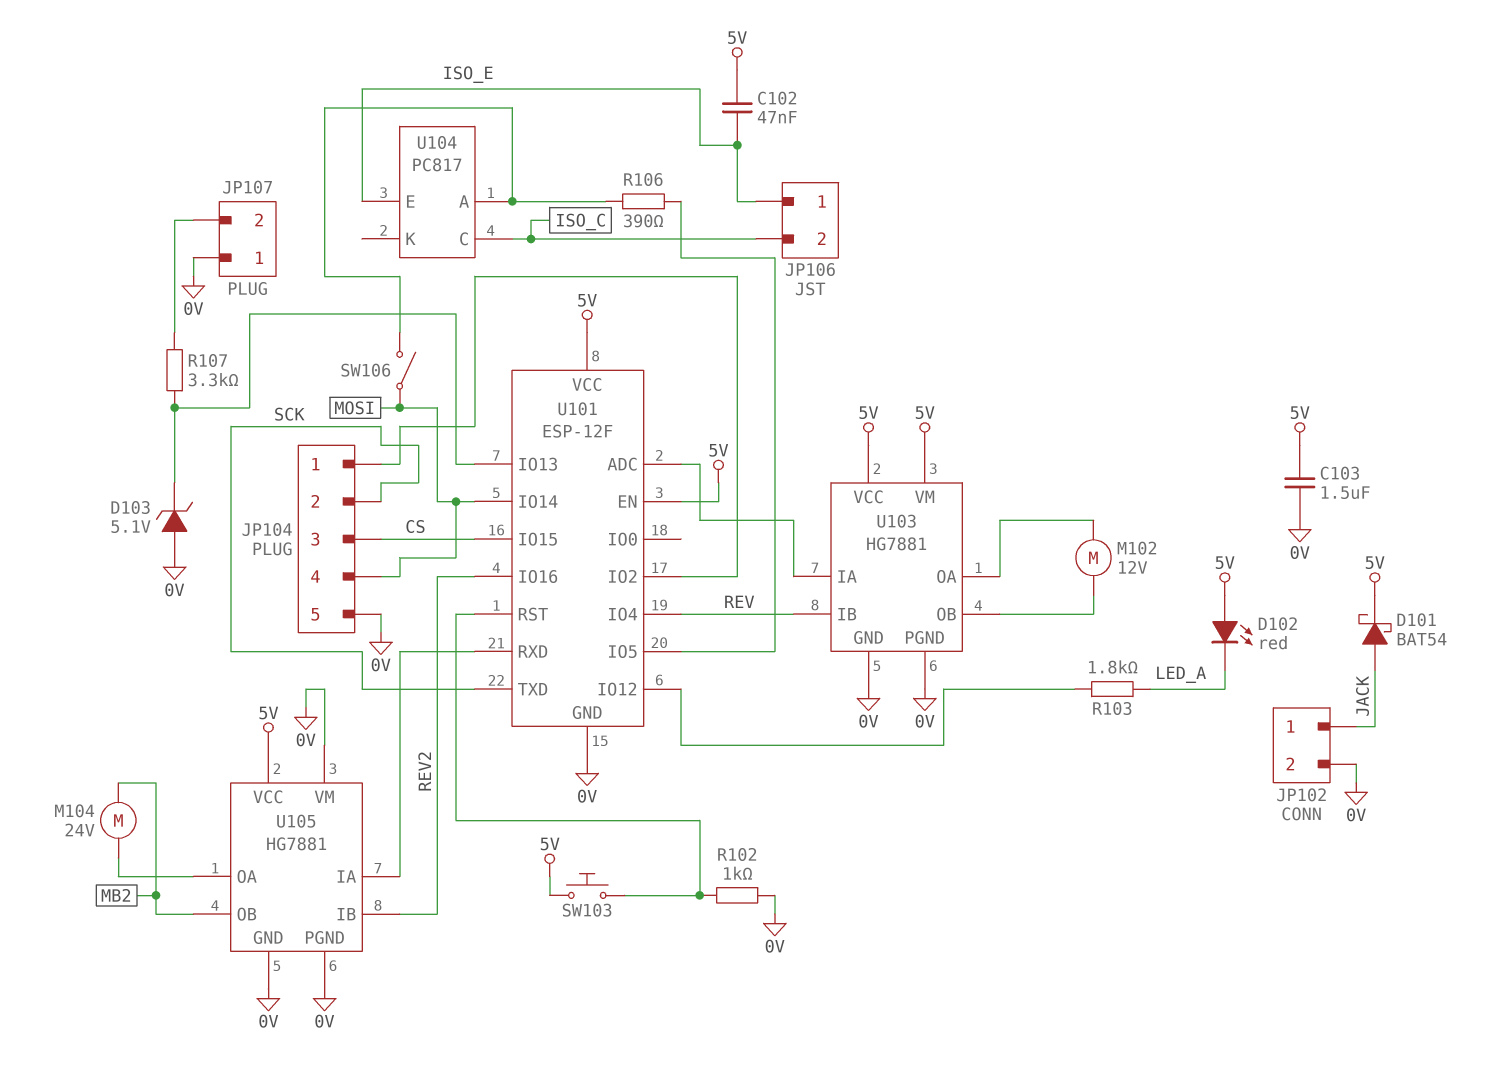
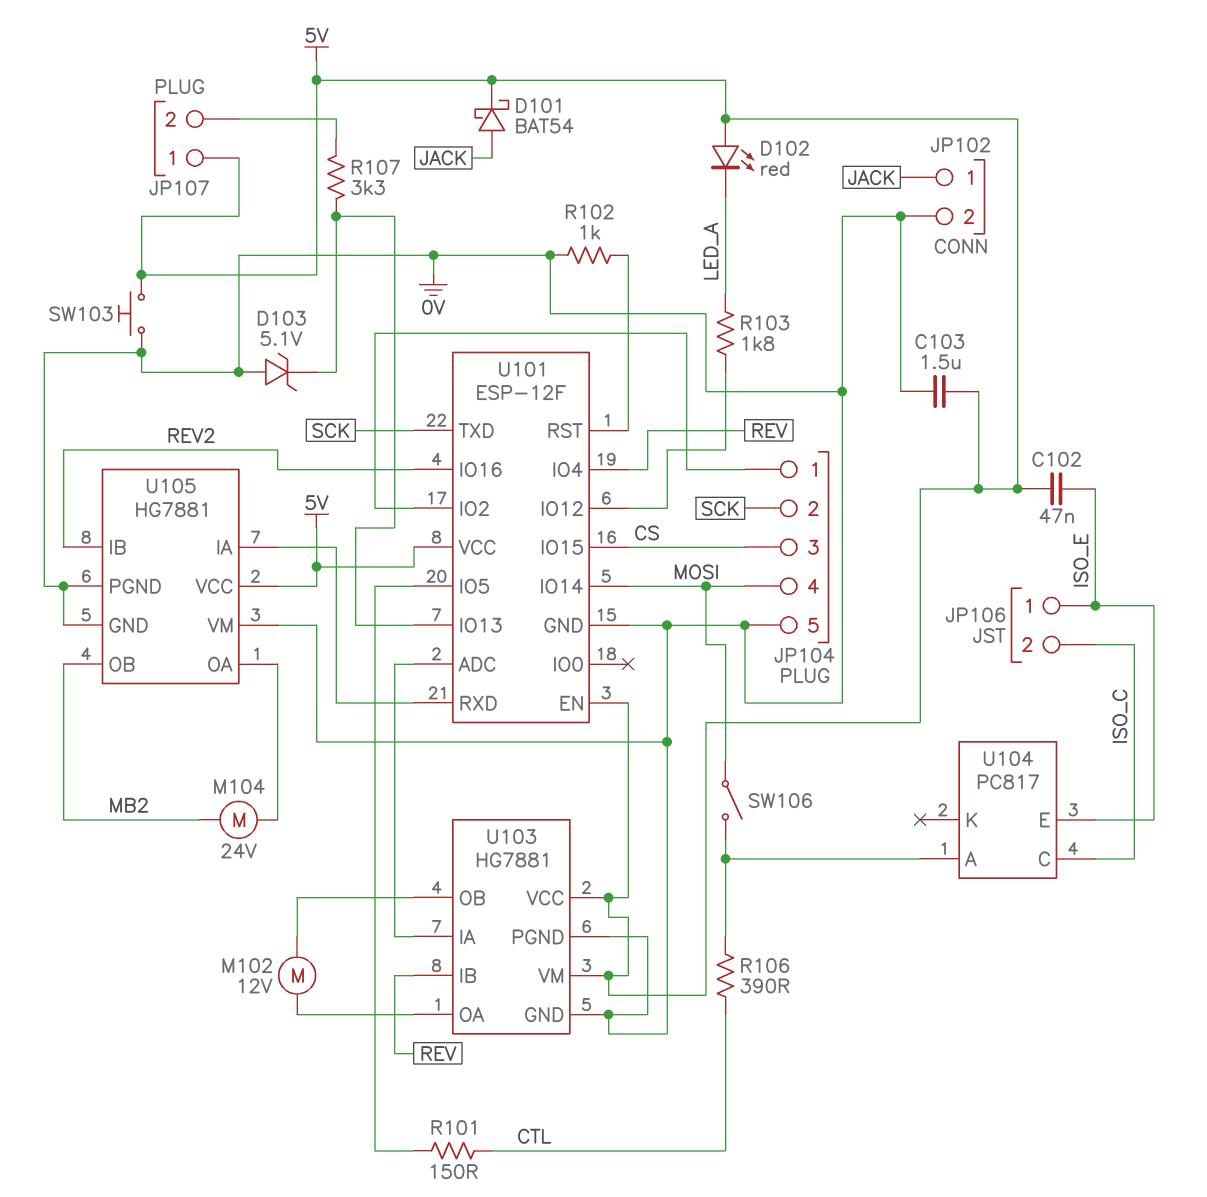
JP107 pin 1: 0V -> 5V
R101: none -> 150 (CTL, U101/IO5)
R106: 390 (U101/IO5, U104/A) -> 390 (CTL, U104/A)
SW103: button (5V, U101/RST) -> button (0V, 5V)

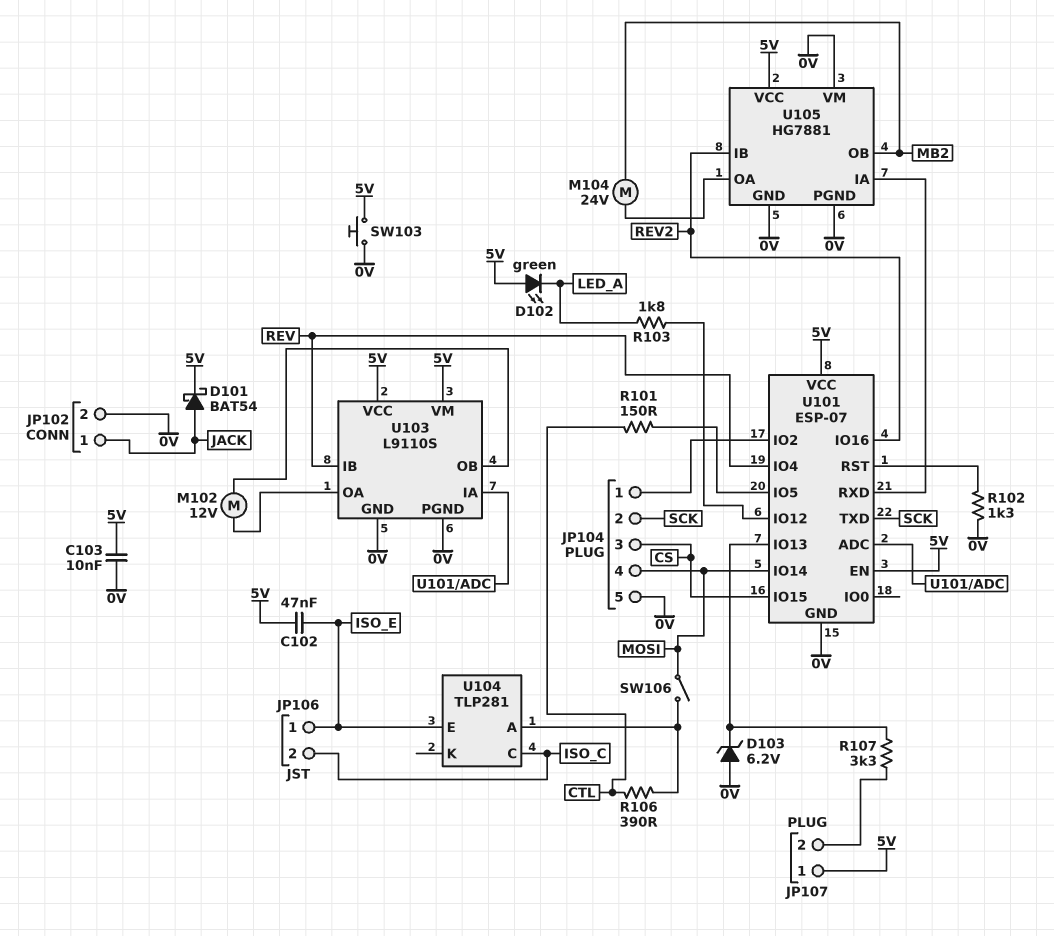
C103: 1.5uF (0V, 5V) -> 10nF (0V, 5V)
D102: LED red (A 5V, K LED_A) -> LED green (A 5V, K LED_A)
D103: zener 5.1V (A 0V, K U101/IO13) -> zener 6.2V (A 0V, K U101/IO13)
R102: 1k (0V, U101/RST) -> 1.3k (0V, U101/RST)
U101: ESP-12F -> ESP-07
U103: HG7881 -> L9110S
U104: PC817 -> TLP281

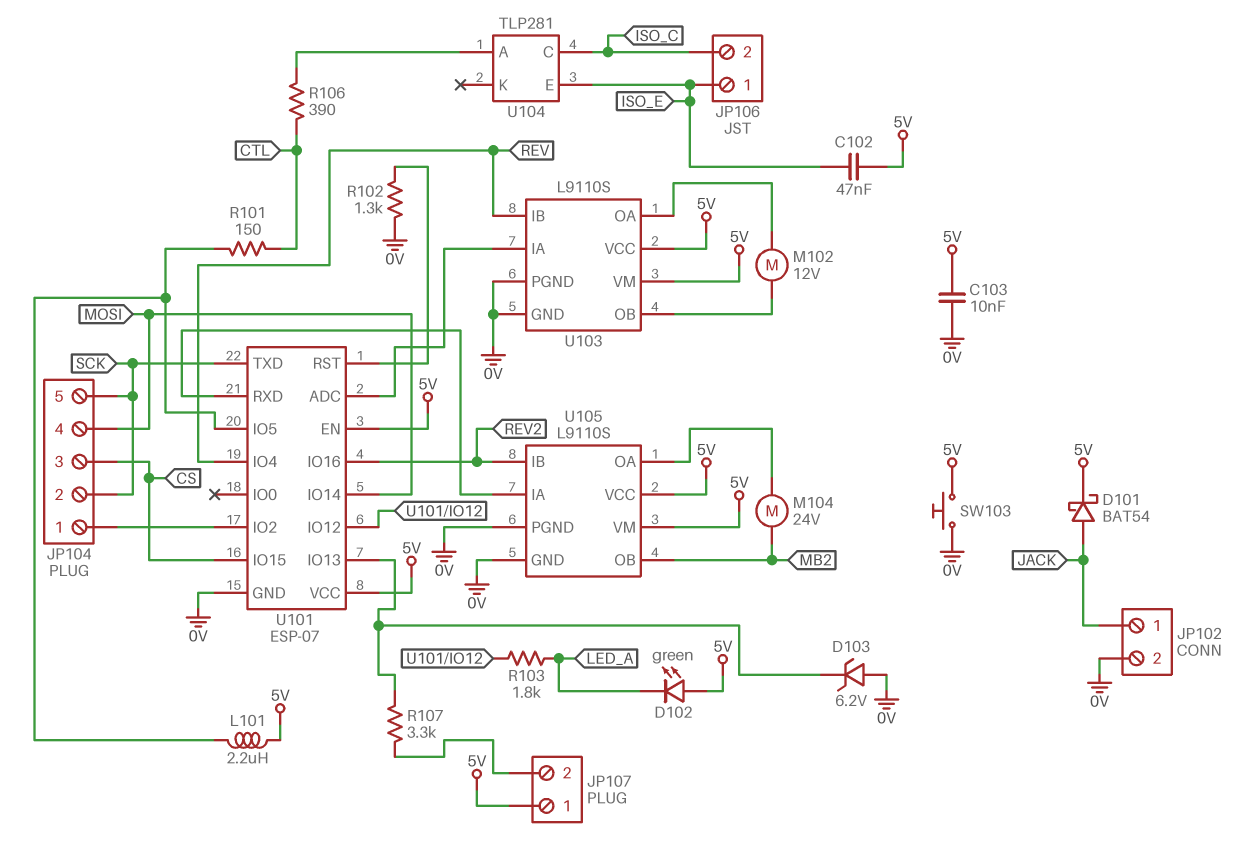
JP104 pin 5: 0V -> SCK
L101: none -> 2.2uH (5V, U101/IO5)
SW106: switch (MOSI, U104/A) -> none
U105: HG7881 -> L9110S
U105 pin VM: 0V -> 5V

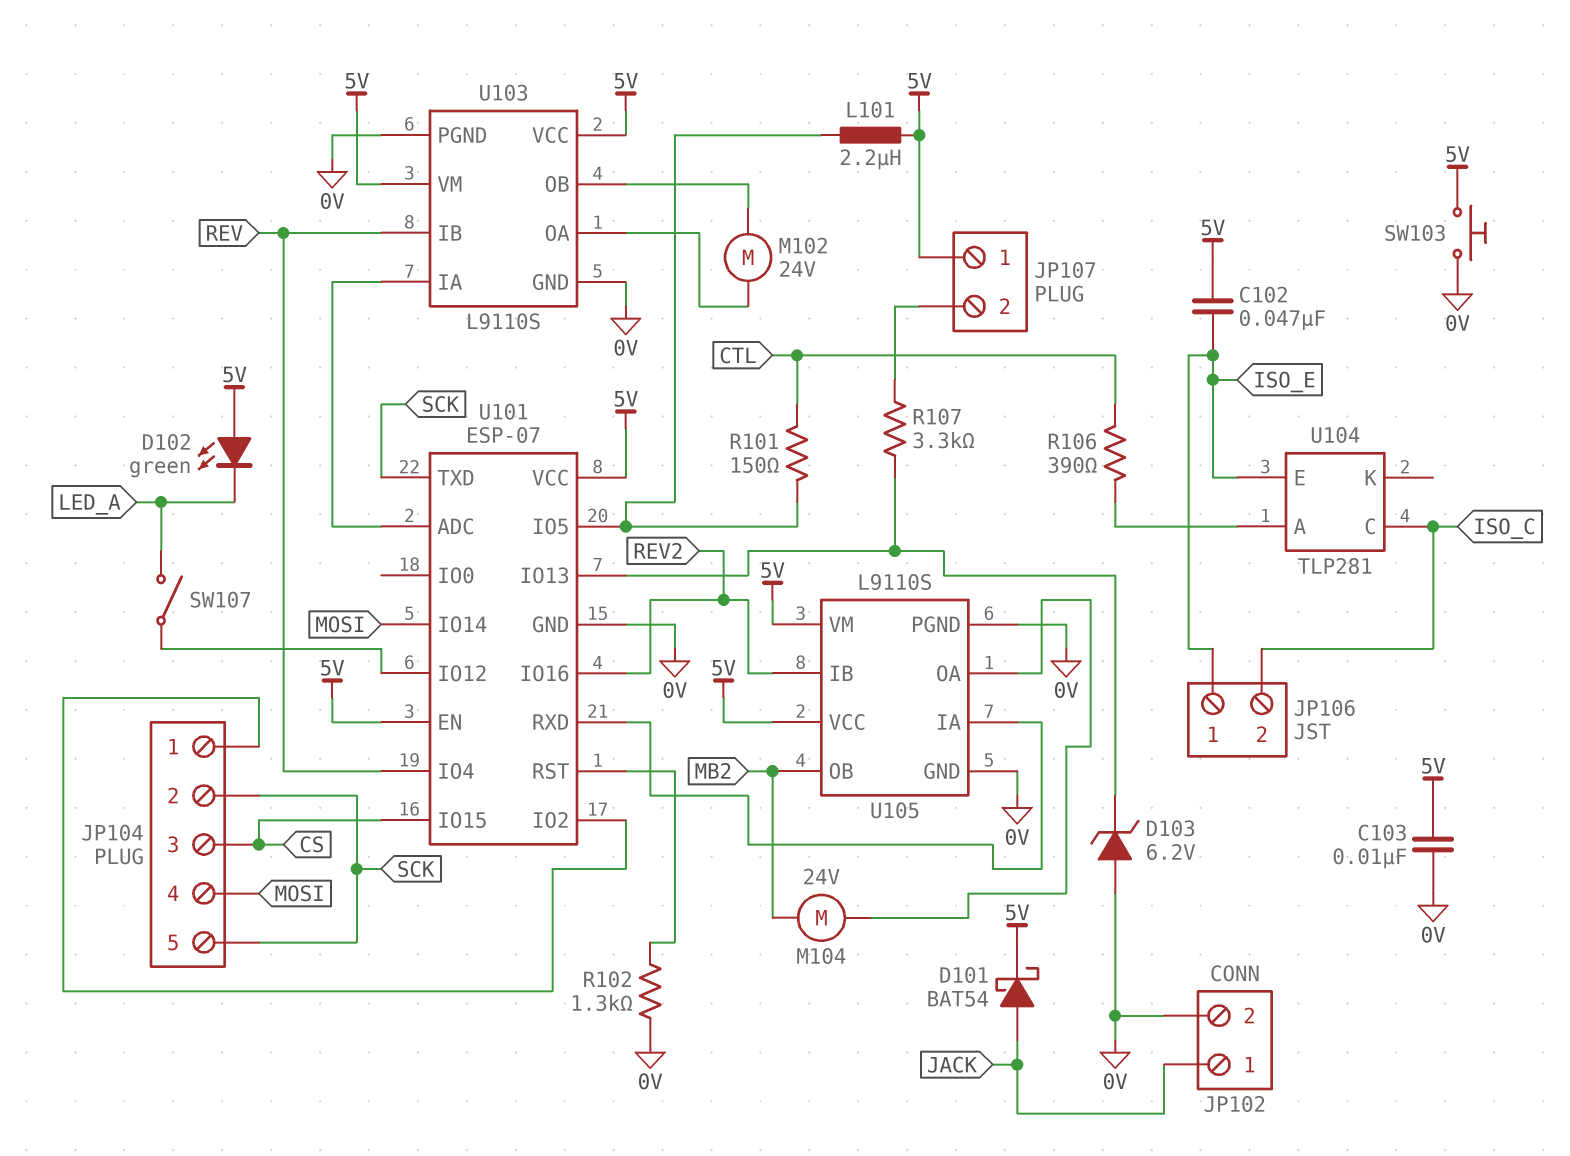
M102: motor 12V (U103/OA, U103/OB) -> motor 24V (U103/OA, U103/OB)
R103: 1.8k (LED_A, U101/IO12) -> none
SW107: none -> switch (LED_A, U101/IO12)

